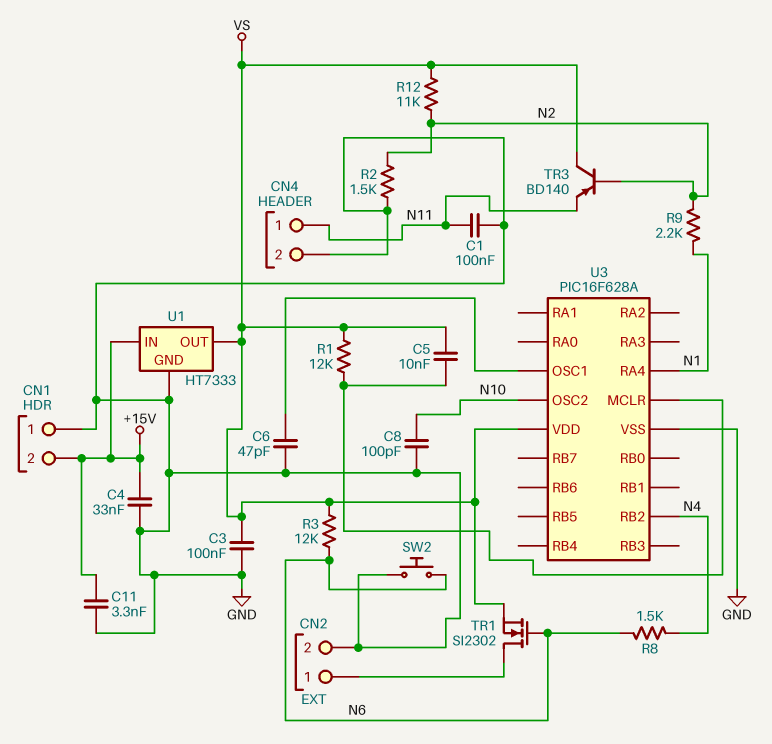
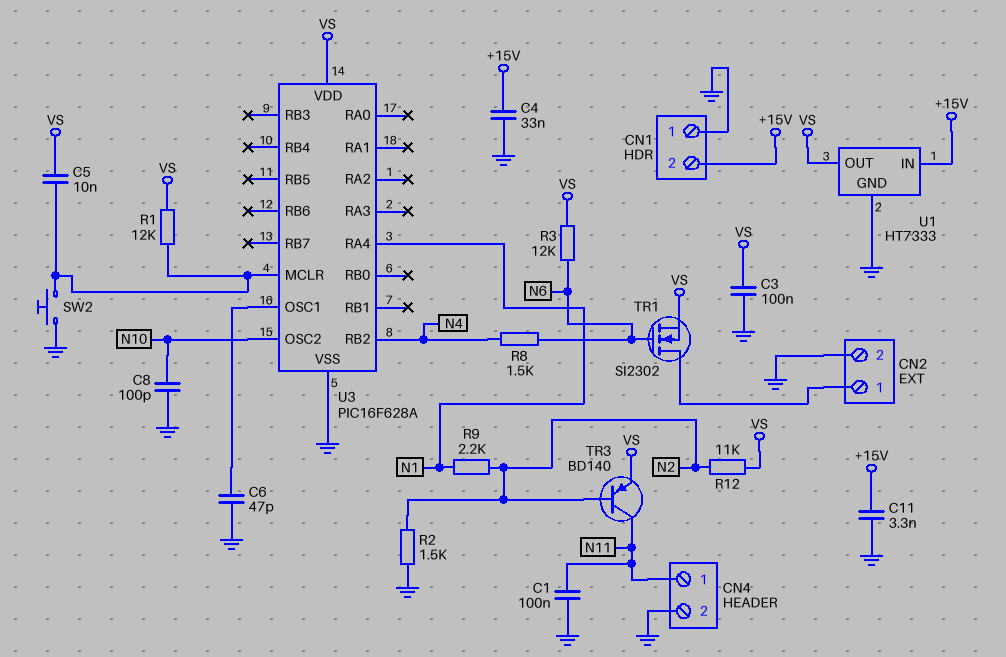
SW2: button (GND, N6) -> button (GND, U3/MCLR)
TR3: PNP BD140 (B N2, C VS, E N11) -> PNP BD140 (B N2, C N11, E VS)

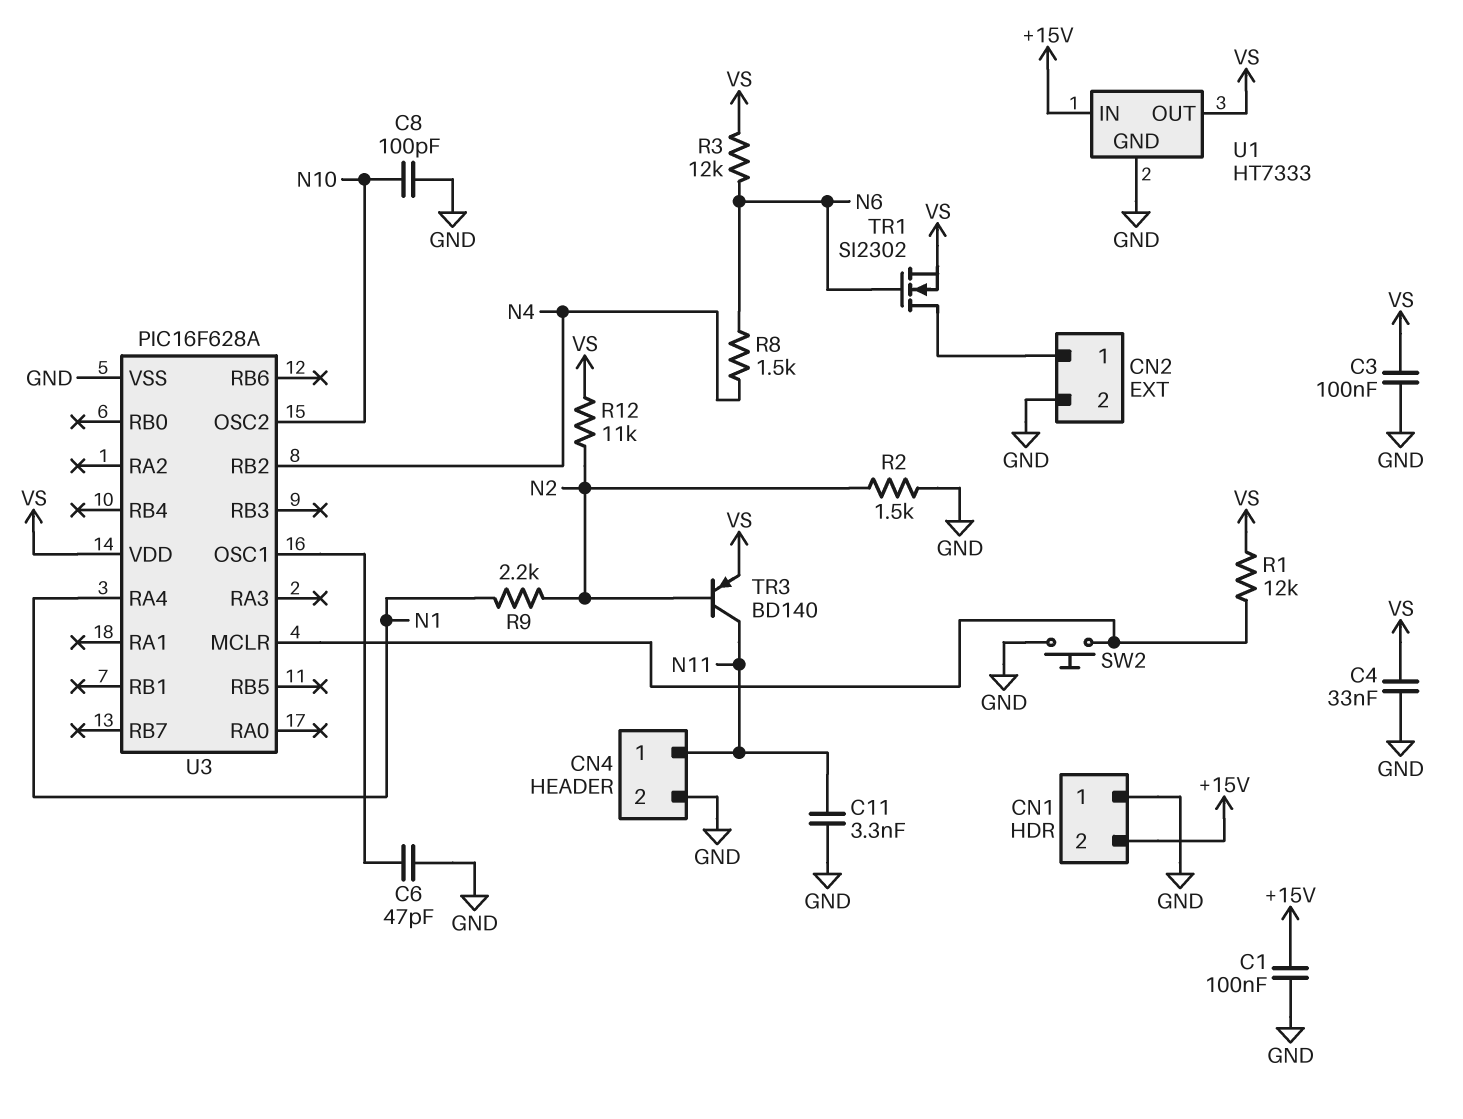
C1: 100nF (GND, N11) -> 100nF (+15V, GND)
C4: 33nF (+15V, GND) -> 33nF (GND, VS)
C5: 10nF (U3/MCLR, VS) -> none
C11: 3.3nF (+15V, GND) -> 3.3nF (GND, N11)

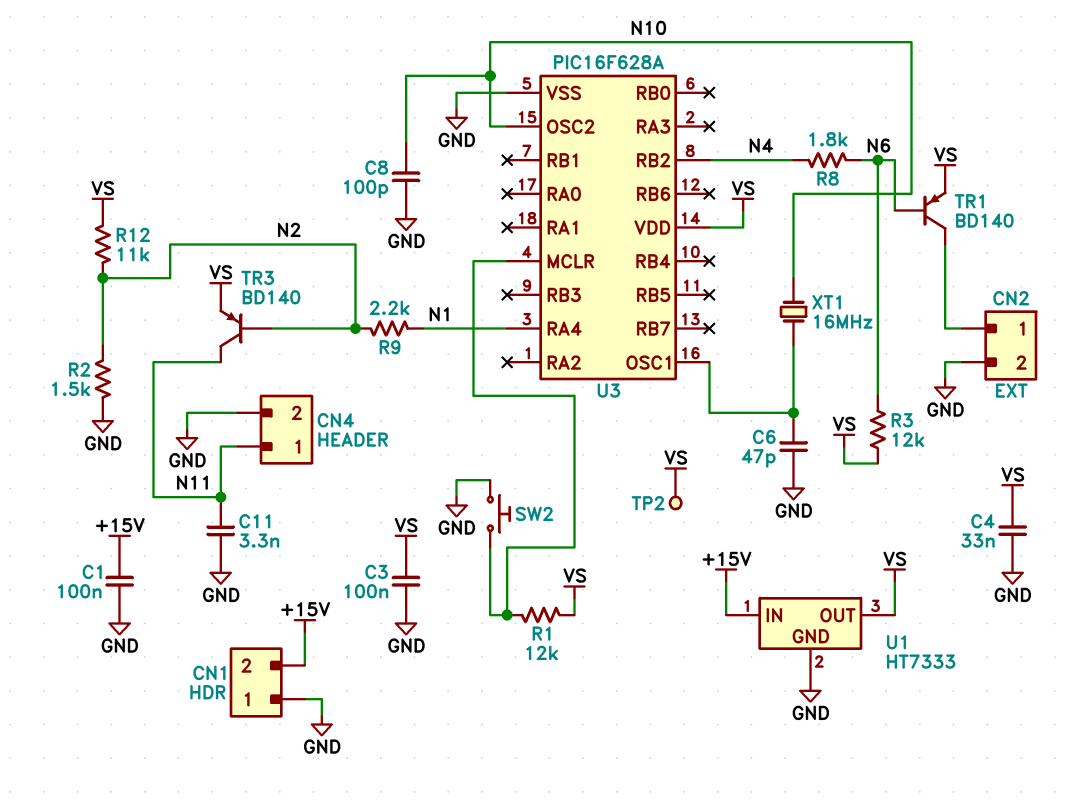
R8: 1.5k (N4, N6) -> 1.8k (N4, N6)
TP2: none -> test point (VS)
TR1: NMOS SI2302 (G N6, D CN2/1, S VS) -> PNP BD140 (B N6, C CN2/1, E VS)
XT1: none -> 16MHz (N10, U3/OSC1)

